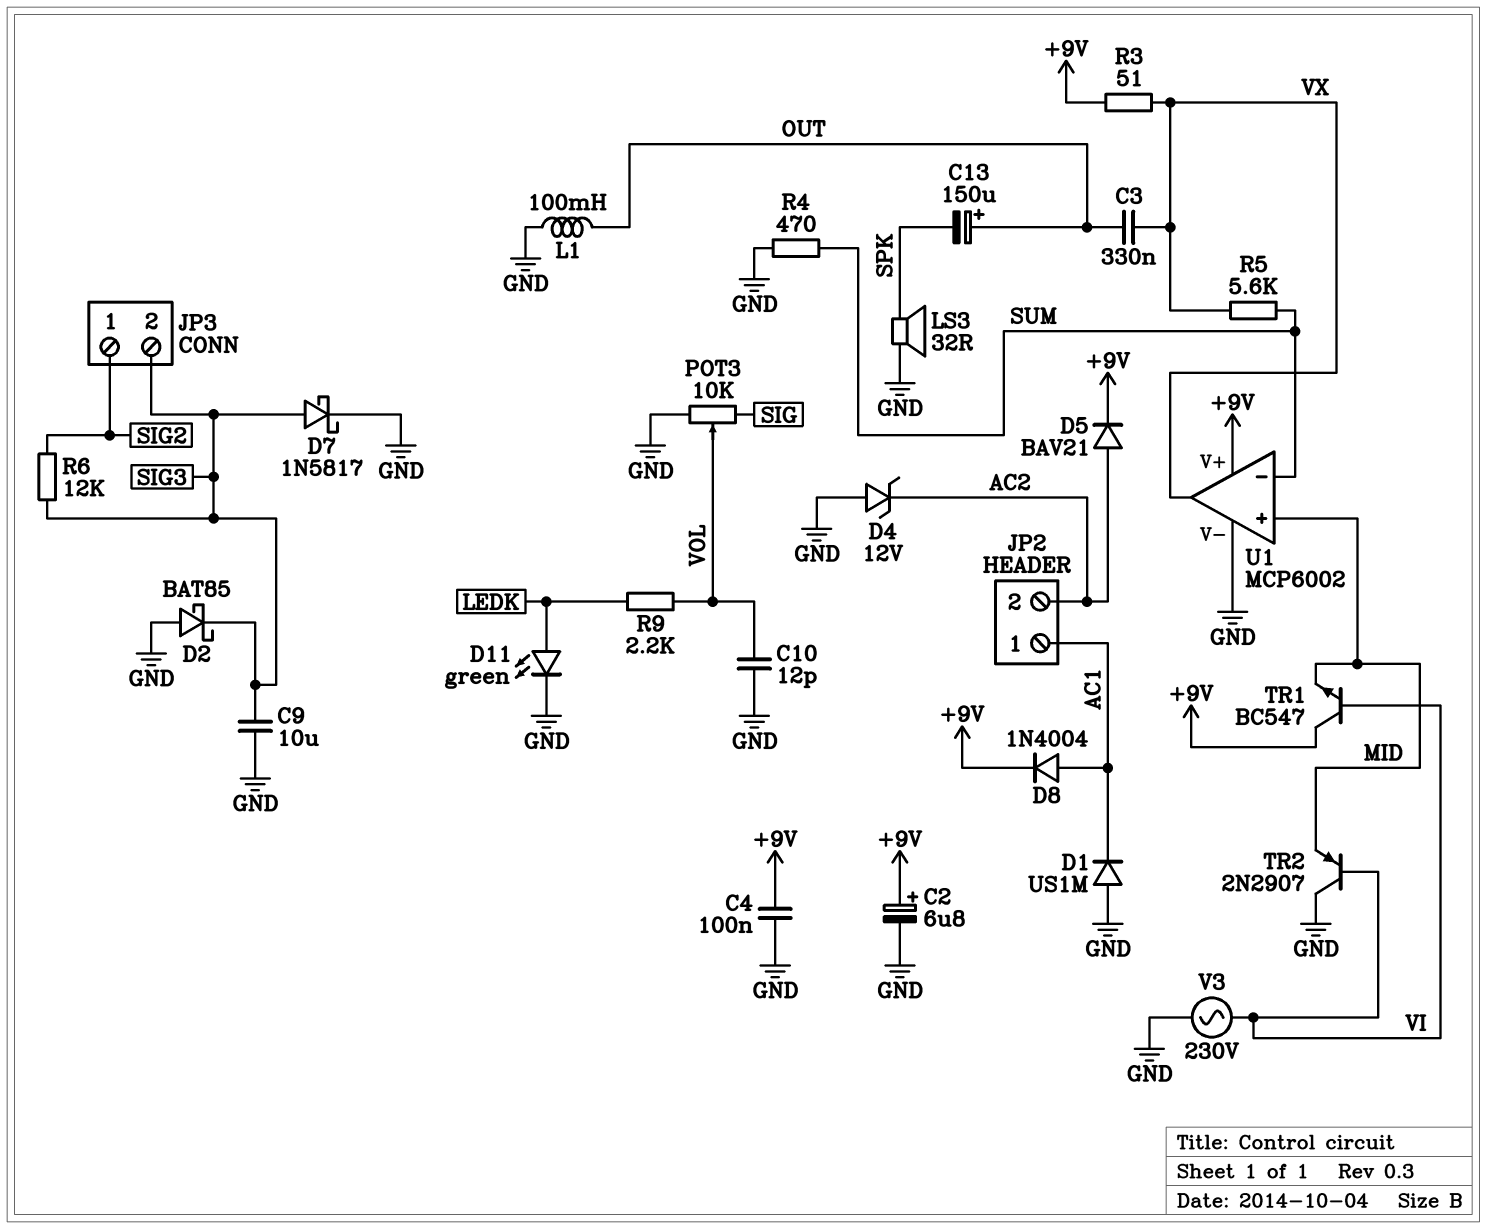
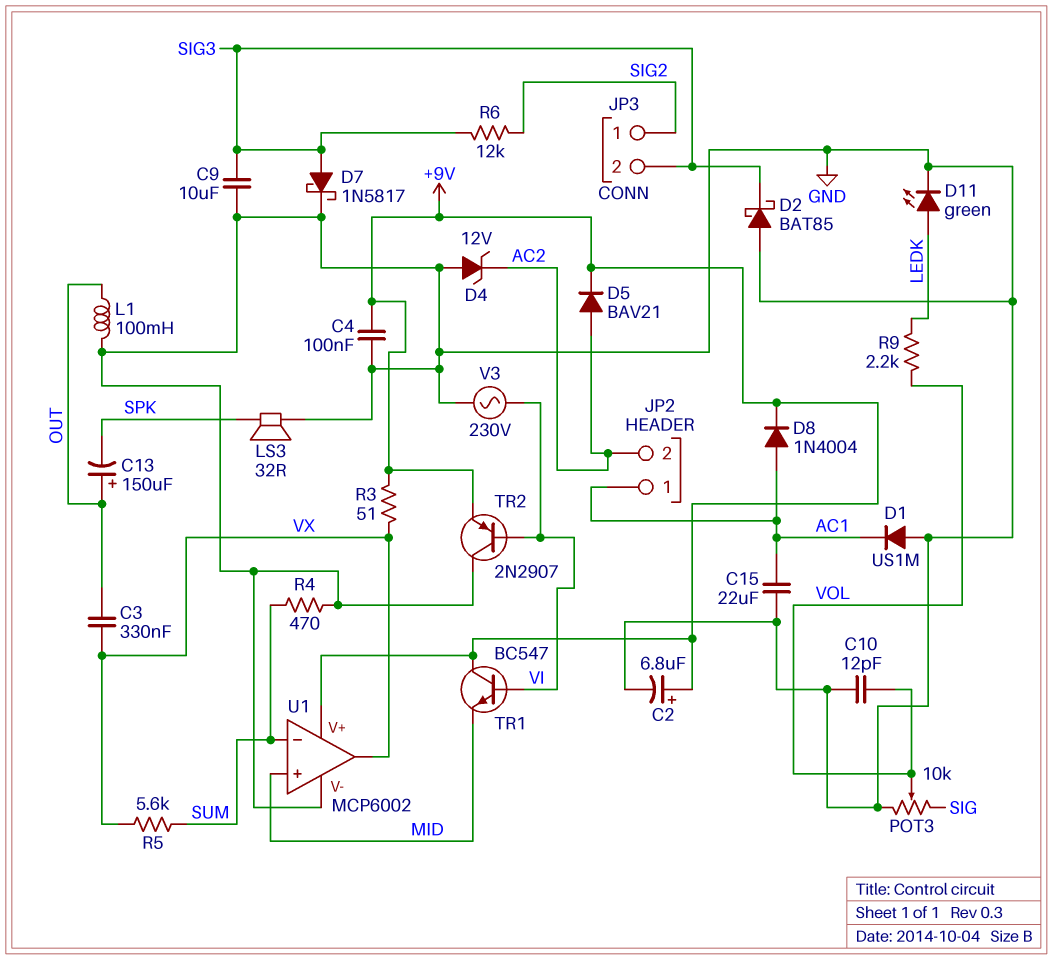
C15: none -> 22uF (AC1, GND)
TR2: PNP 2N2907 (B VI, C GND, E MID) -> PNP 2N2907 (B VI, C GND, E +9V)

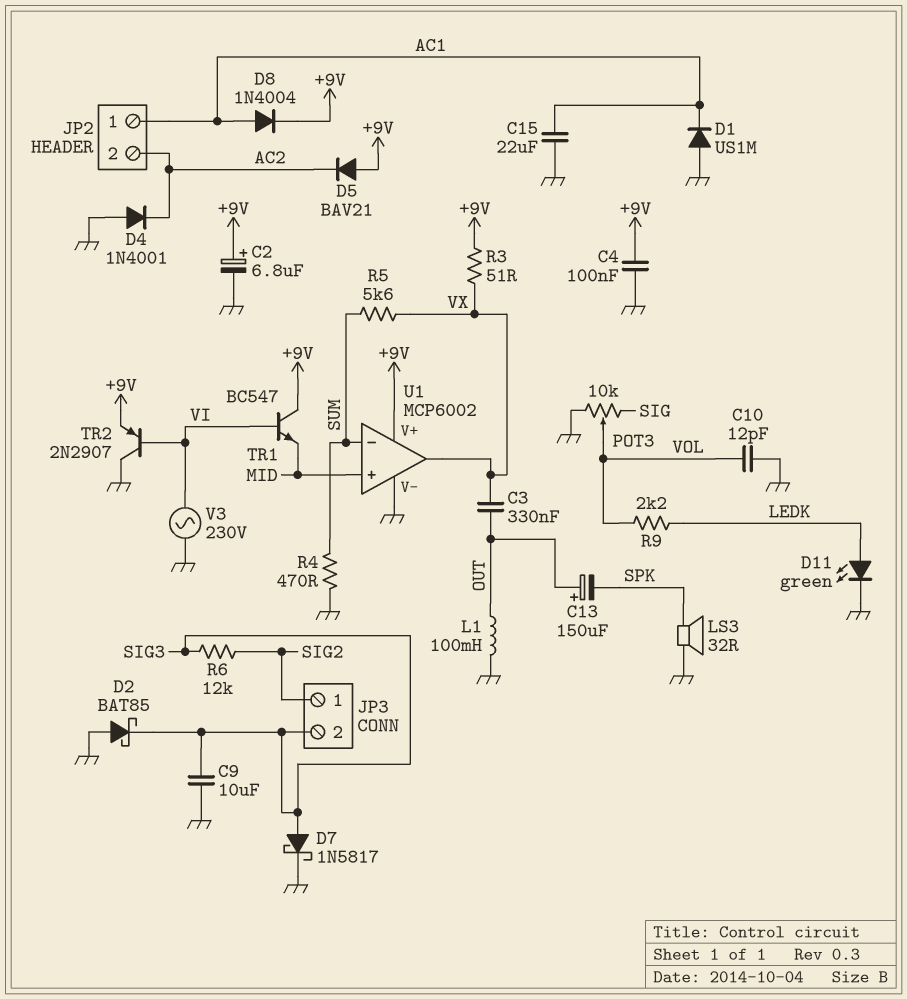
D4: zener 12V (A GND, K AC2) -> diode 1N4001 (A GND, K AC2)
D5: diode BAV21 (A AC2, K +9V) -> diode BAV21 (A +9V, K AC2)

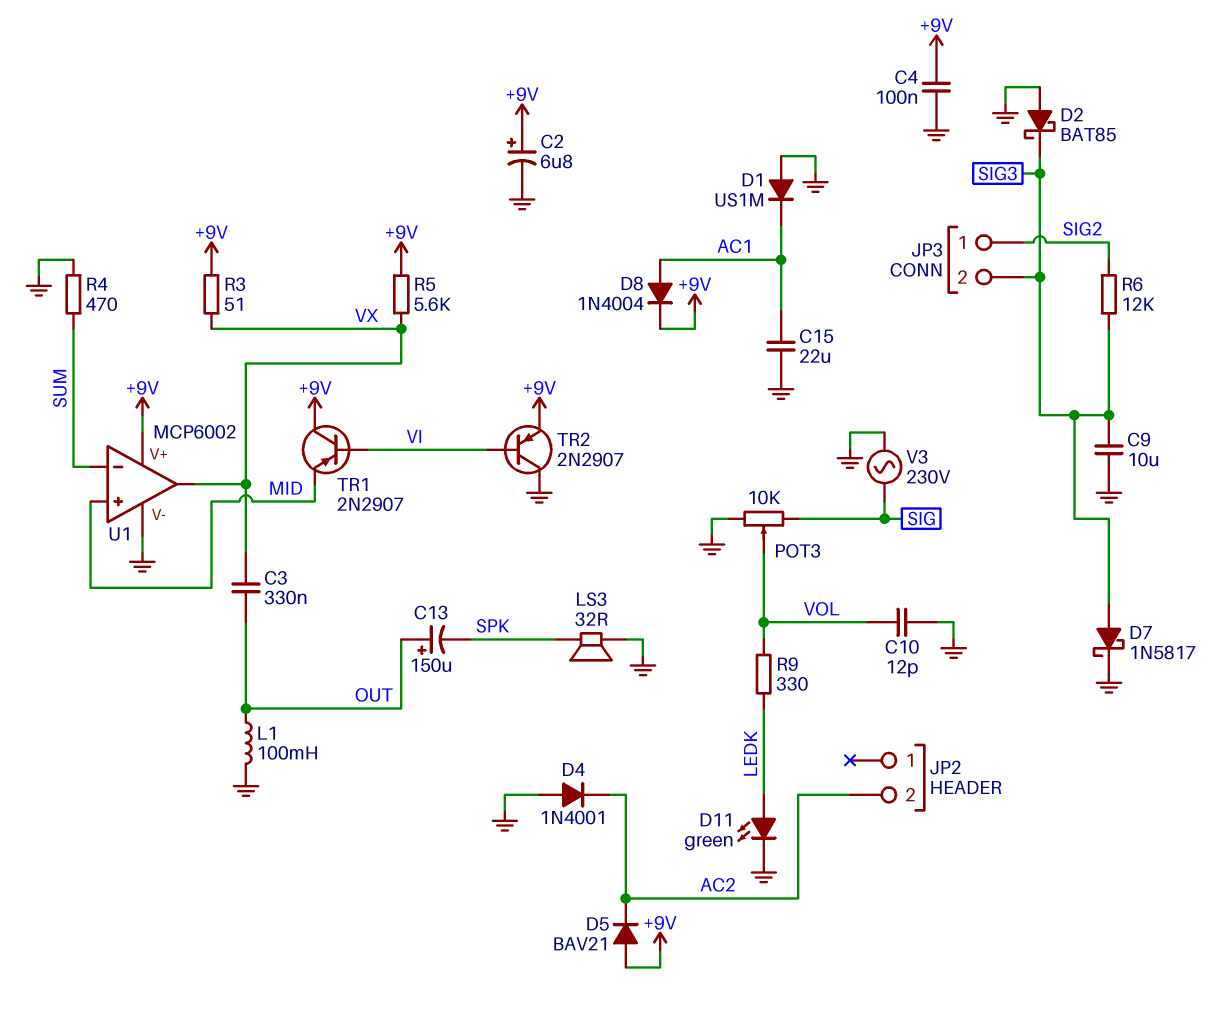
JP2 pin 1: AC1 -> none
R5: 5.6k (SUM, VX) -> 5.6k (+9V, VX)
R9: 2.2k (LEDK, VOL) -> 330 (LEDK, VOL)
TR1: NPN BC547 (B VI, C +9V, E MID) -> PNP 2N2907 (B VI, C +9V, E MID)
V3: AC 230V (GND, VI) -> AC 230V (GND, SIG)

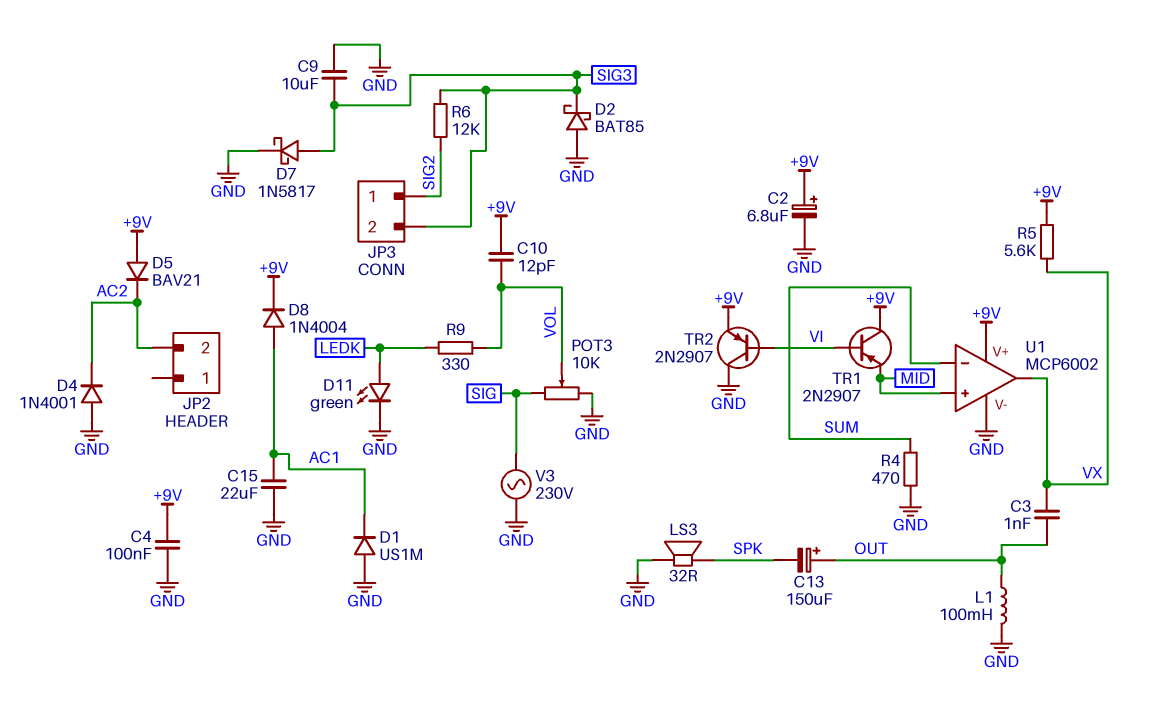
C3: 330nF (OUT, VX) -> 1nF (OUT, VX)
C10: 12pF (GND, VOL) -> 12pF (+9V, VOL)
R3: 51 (+9V, VX) -> none

